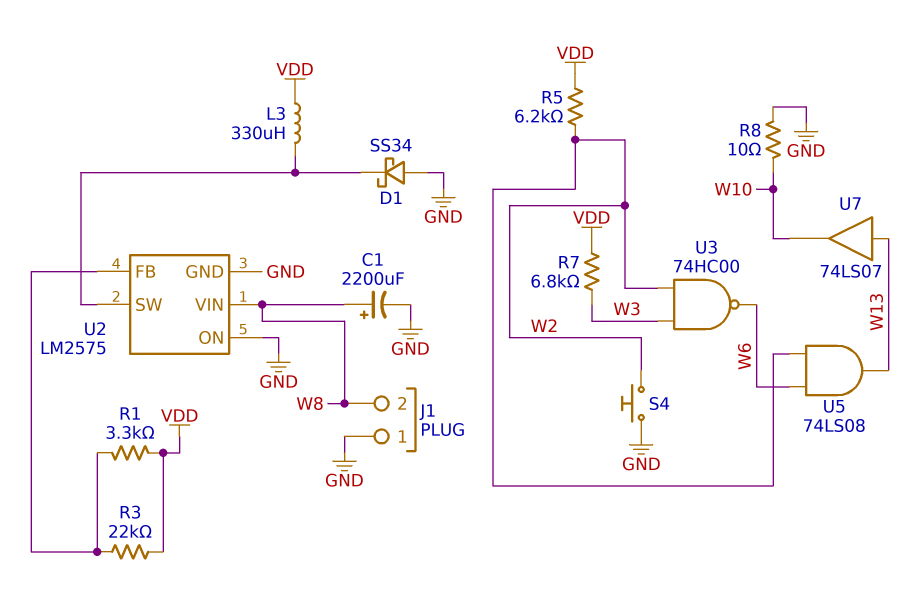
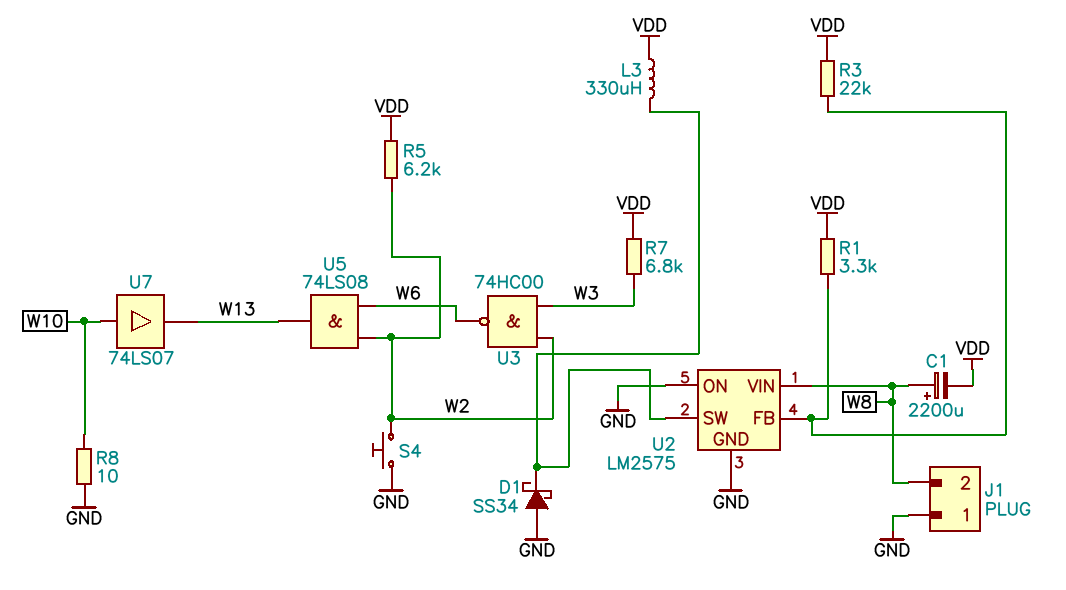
C1: 2200uF (plus W8, minus GND) -> 2200uF (plus W8, minus VDD)
U7: buffer 74LS07 (in W13, out W10) -> buffer 74LS07 (in W10, out W13)

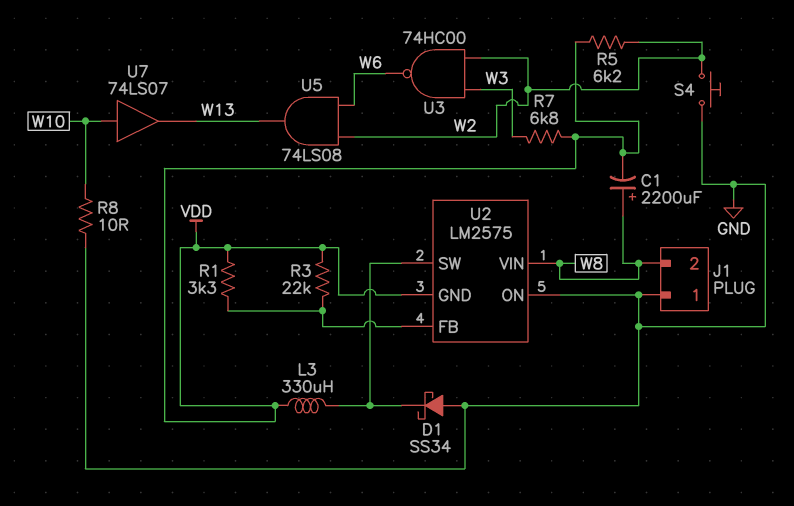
U2 pin GND: GND -> VDD

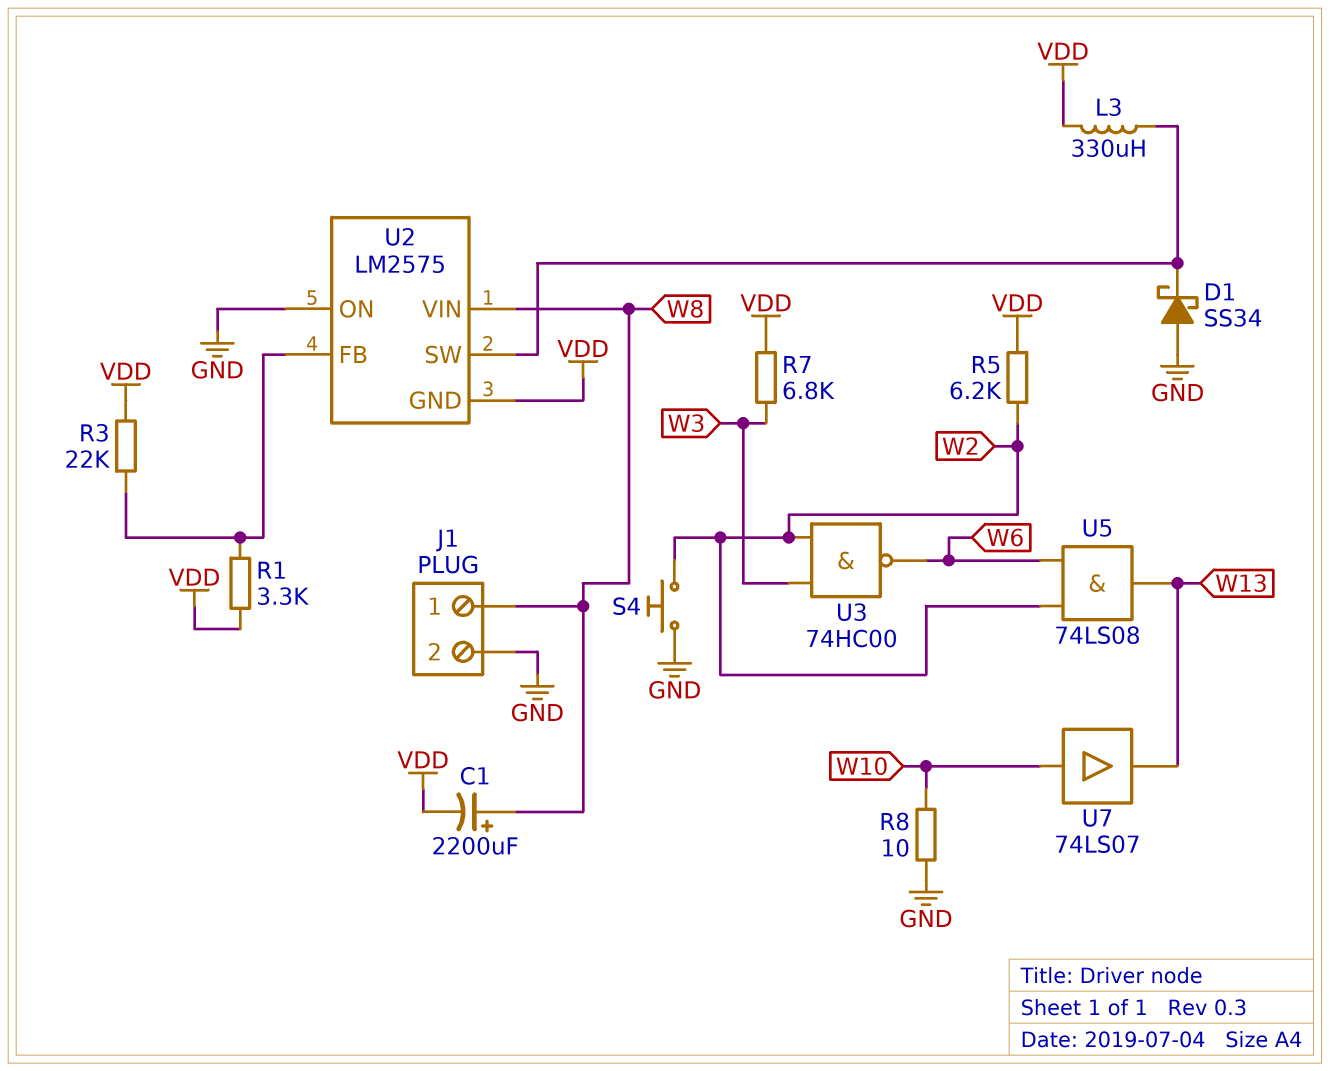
J1 pin 1: GND -> W8
J1 pin 2: W8 -> GND

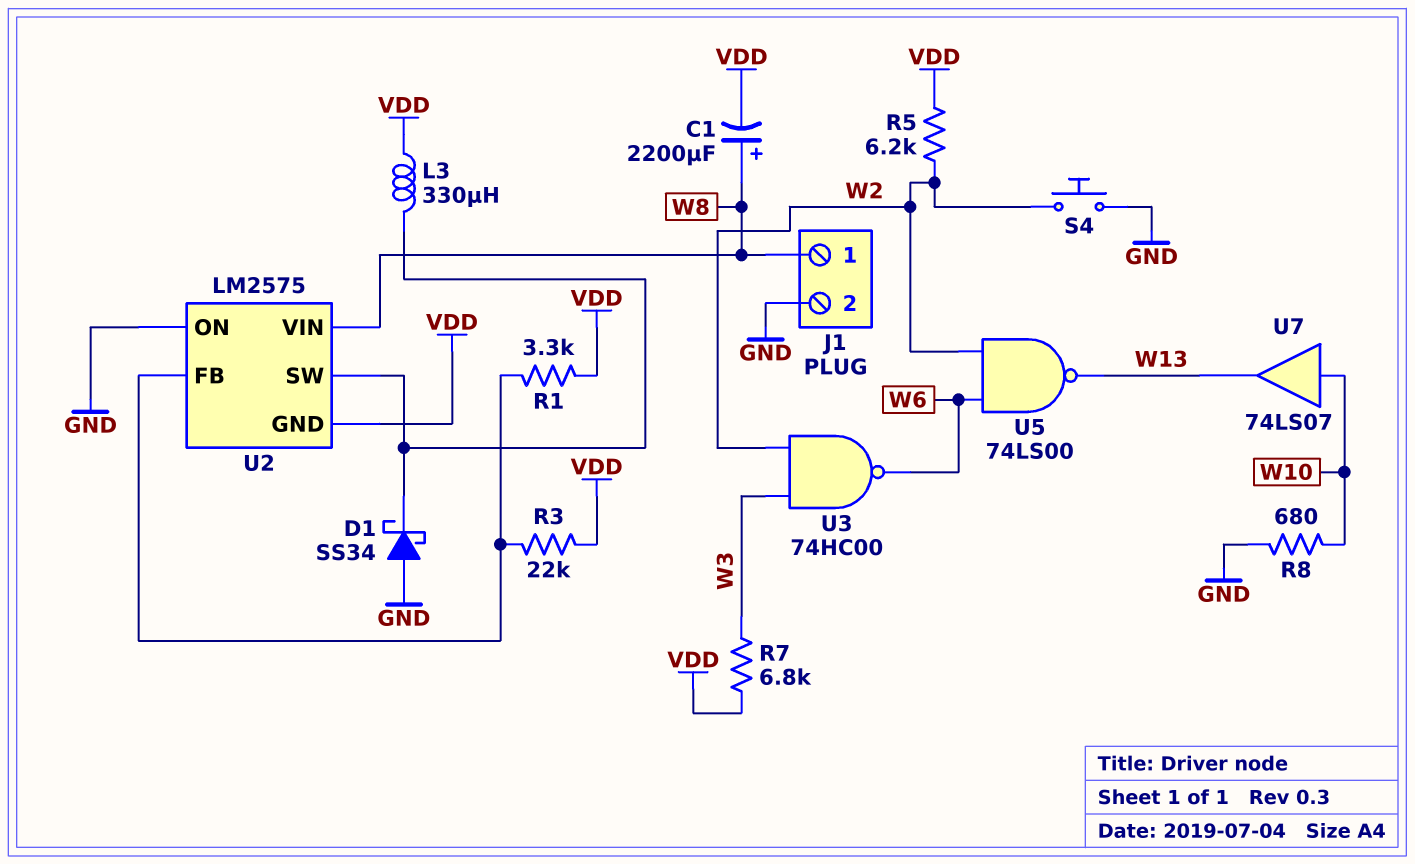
R8: 10 (GND, W10) -> 680 (GND, W10)
U5: AND 74LS08 (in W2, in W6, out W13) -> NAND 74LS00 (in W2, in W6, out W13)

